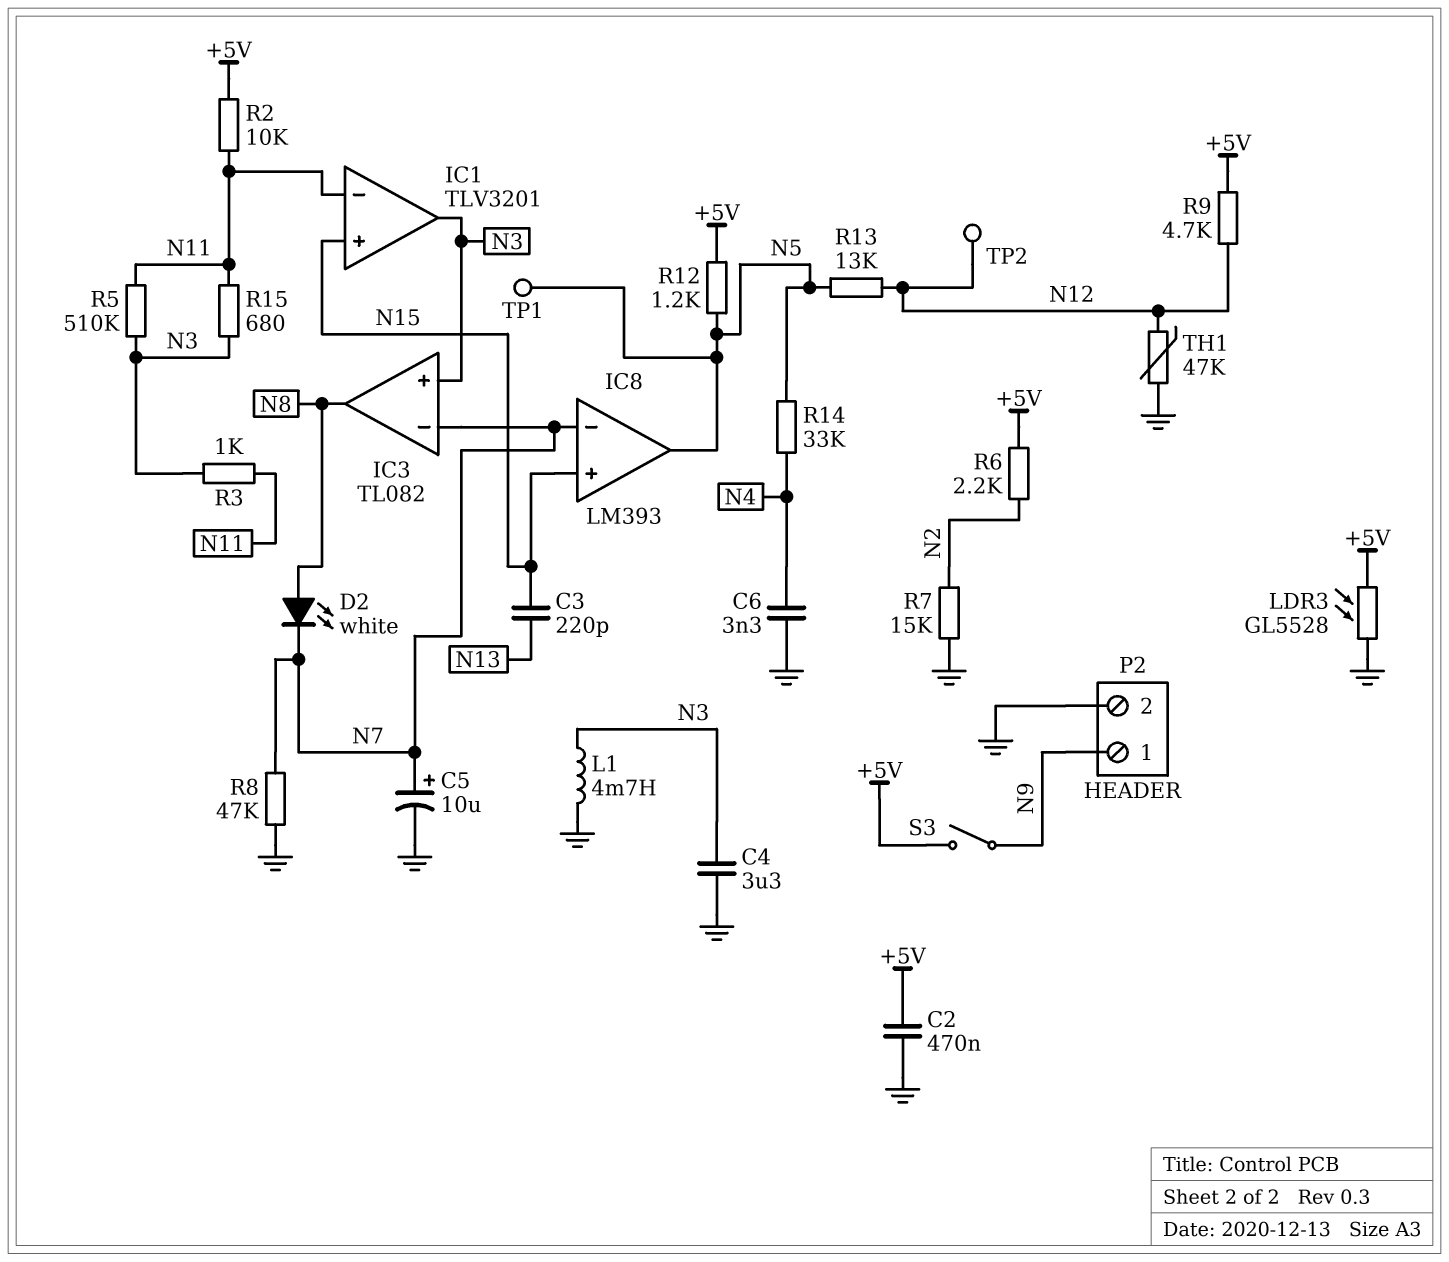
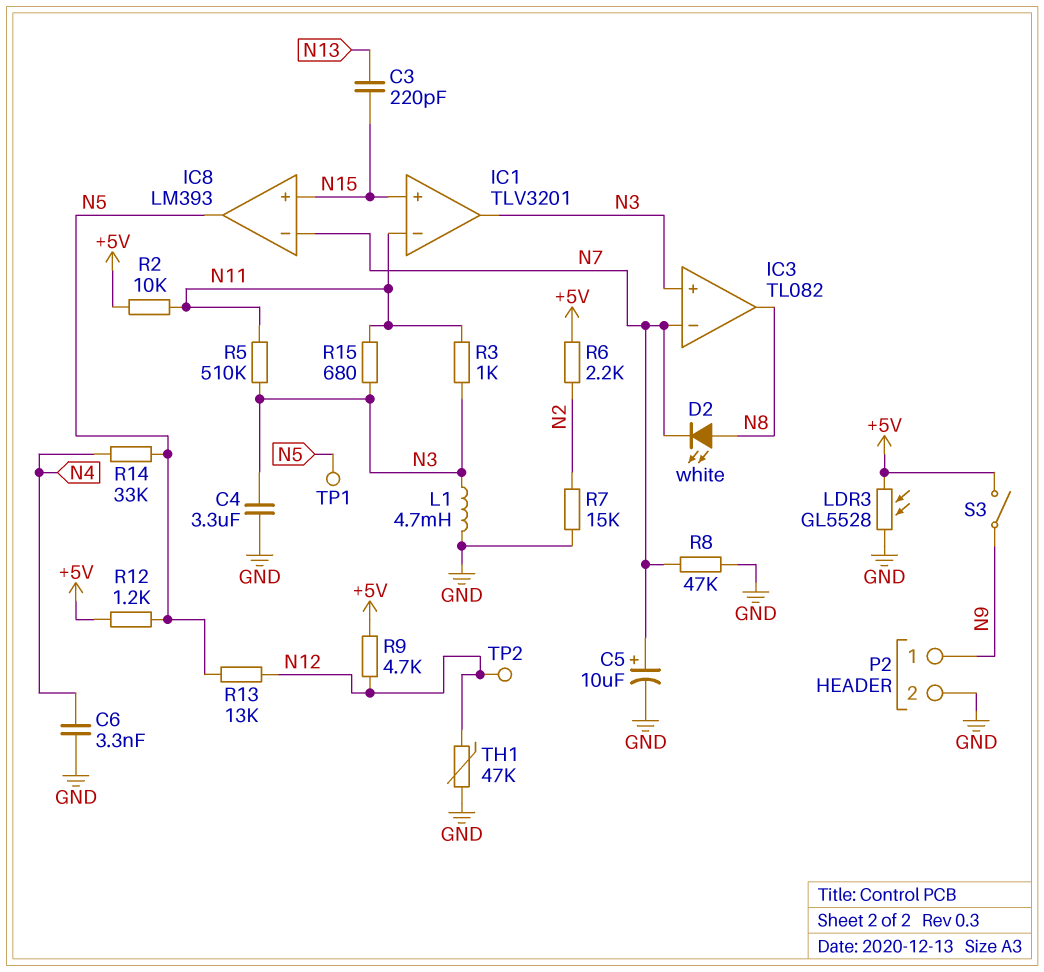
C2: 470nF (+5V, GND) -> none

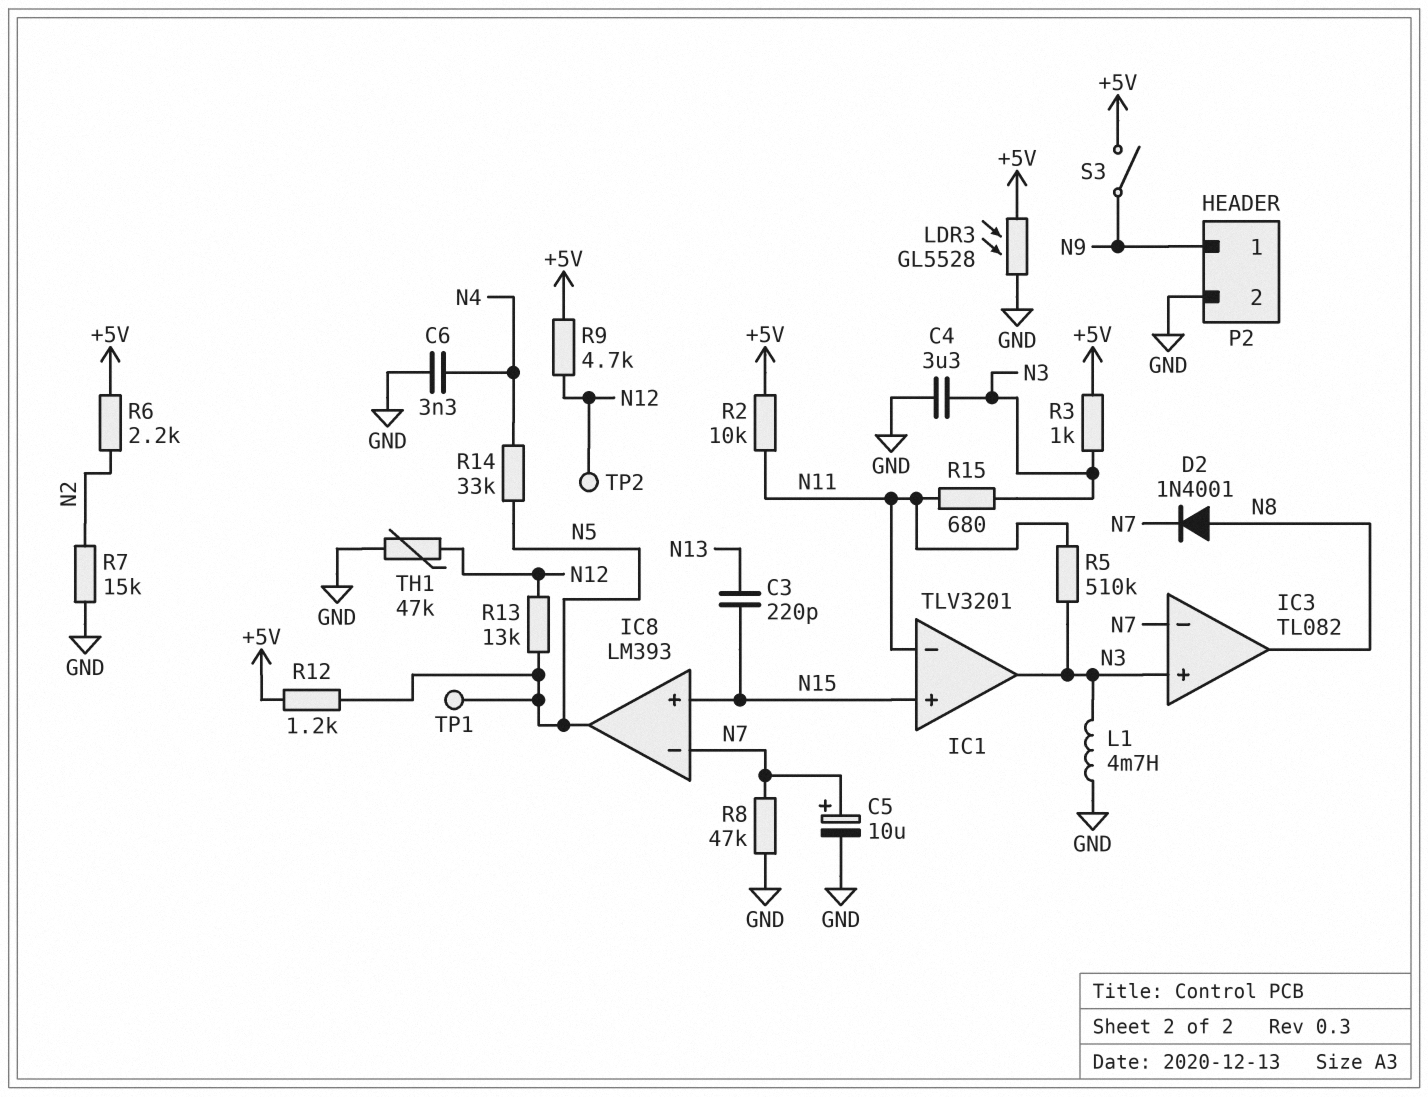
D2: LED white (A N8, K N7) -> diode 1N4001 (A N8, K N7)
R3: 1k (N3, N11) -> 1k (+5V, N3)

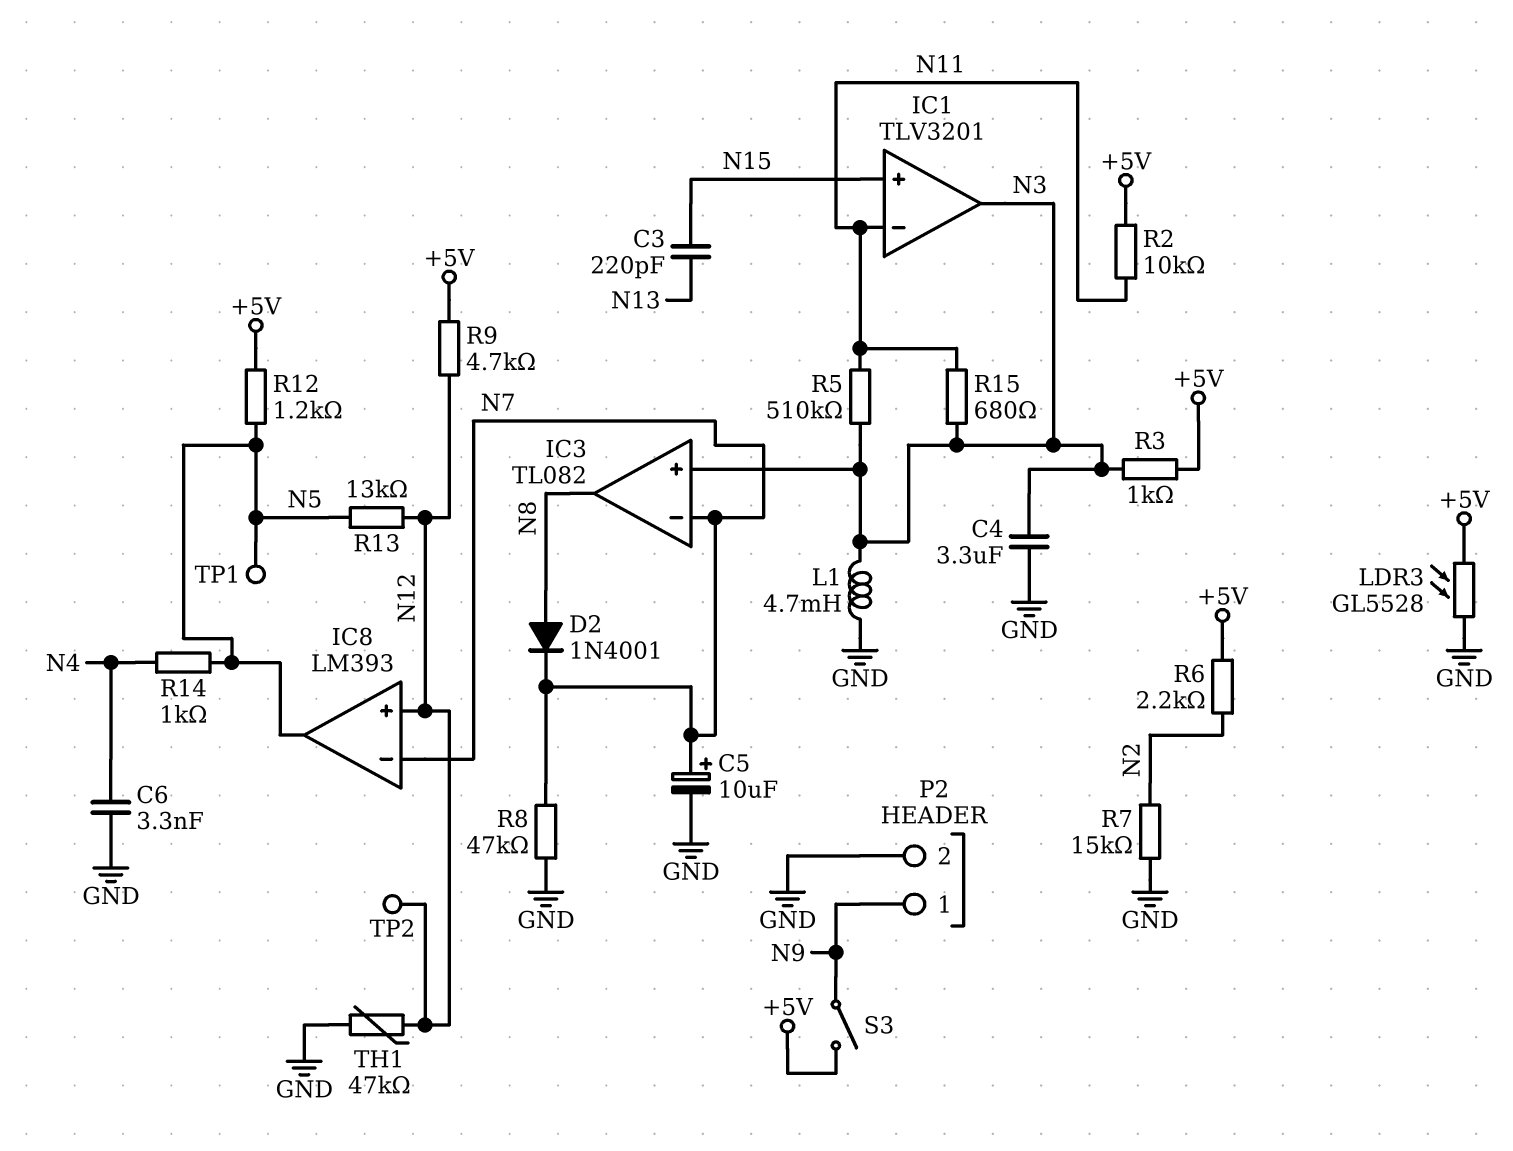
IC8 pin in+: N15 -> N12
R14: 33k (N4, N5) -> 1k (N4, N5)

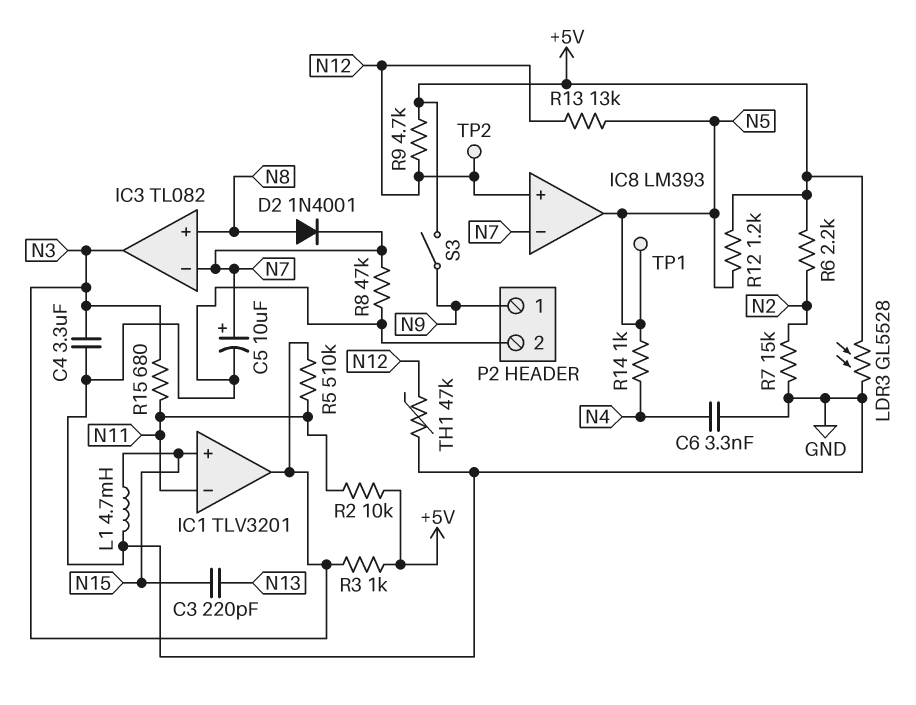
IC3 pin in+: N3 -> N8
IC3 pin out: N8 -> N3
L1: 4.7mH (GND, N3) -> 4.7mH (GND, N15)

